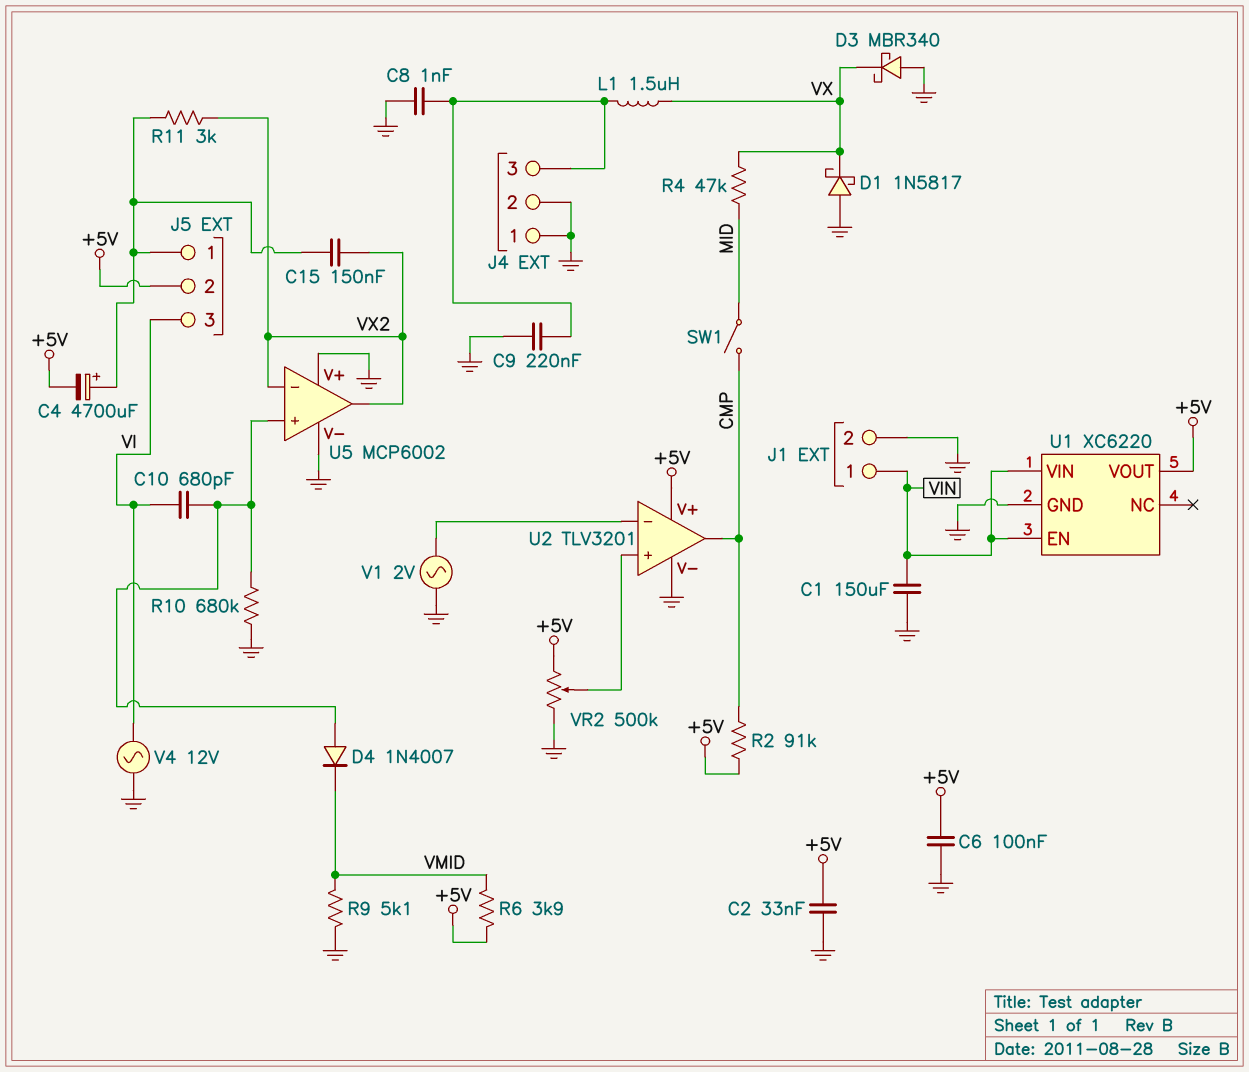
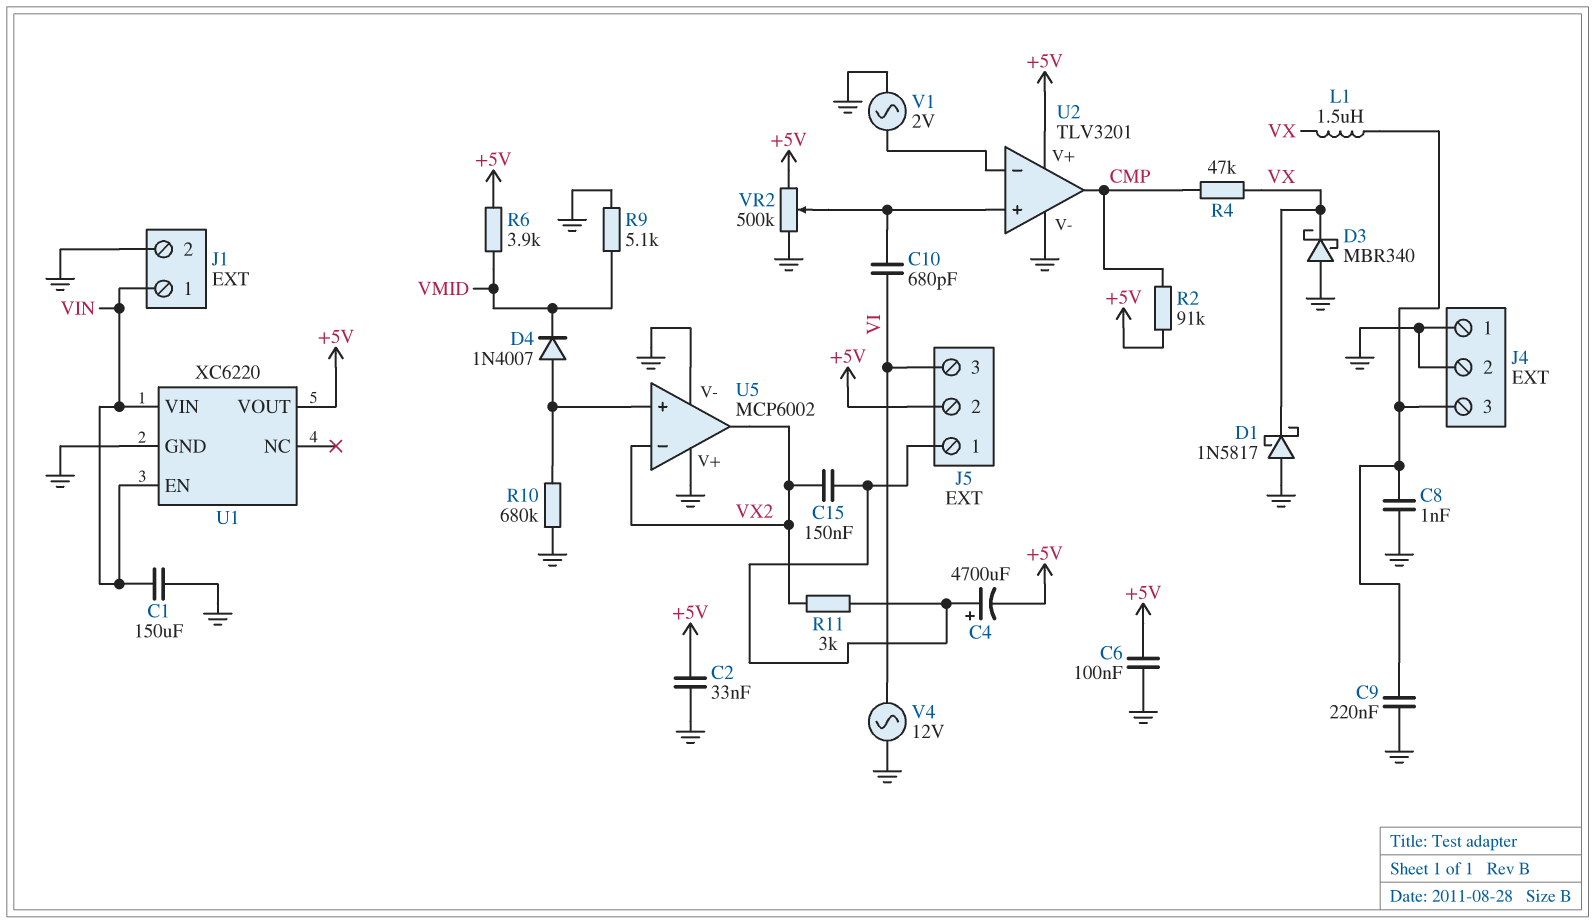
C10: 680pF (U5/in+, VI) -> 680pF (U2/in+, VI)
R4: 47k (MID, VX) -> 47k (CMP, VX)
SW1: switch (CMP, MID) -> none

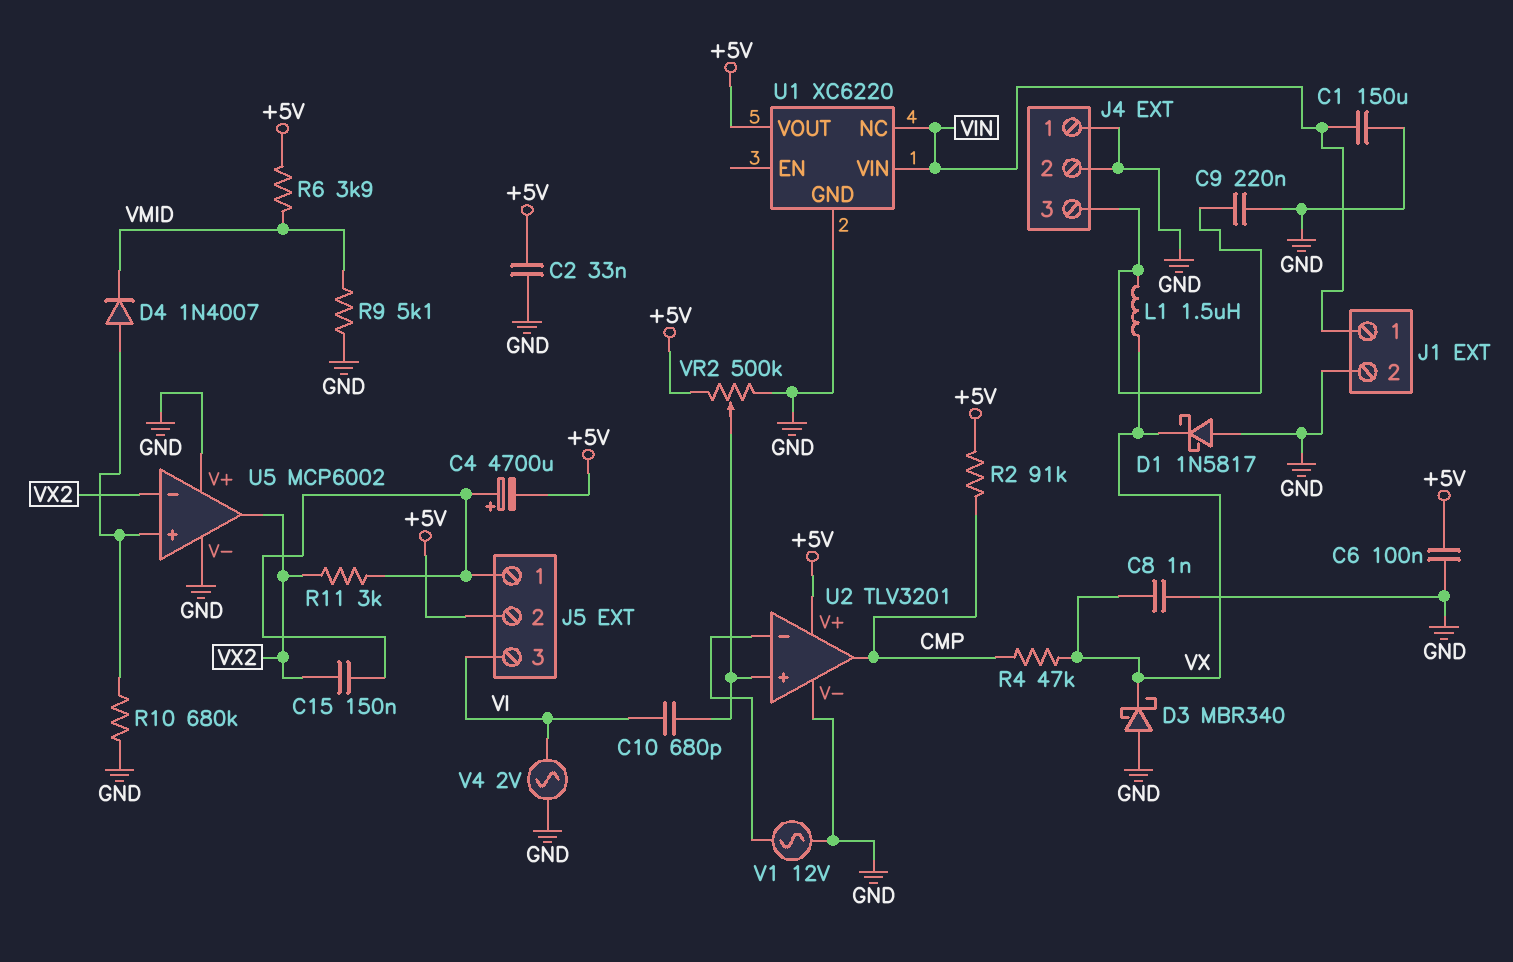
C8: 1nF (GND, J4/3) -> 1nF (GND, VX)
U1 pin EN: VIN -> none
U1 pin NC: none -> VIN
V1: AC 2V (GND, U2/in-) -> AC 12V (GND, U2/in-)
V4: AC 12V (GND, VI) -> AC 2V (GND, VI)

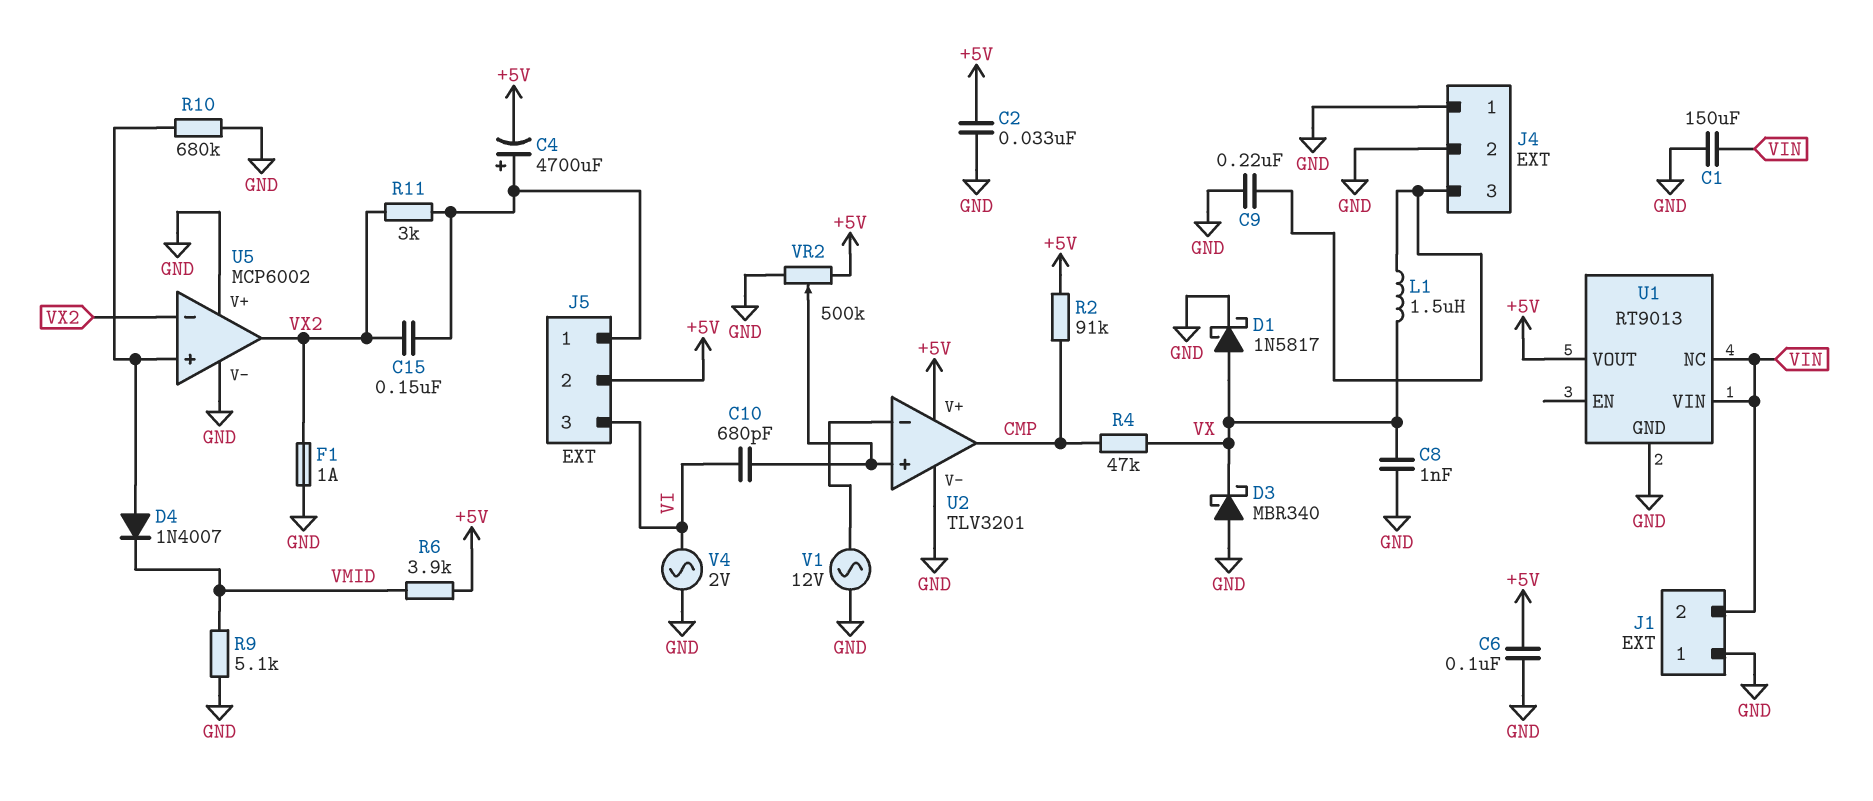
D1: schottky 1N5817 (A GND, K VX) -> schottky 1N5817 (A VX, K GND)
F1: none -> 1A (GND, VX2)
J1 pin 1: VIN -> GND
J1 pin 2: GND -> VIN
U1: XC6220 -> RT9013

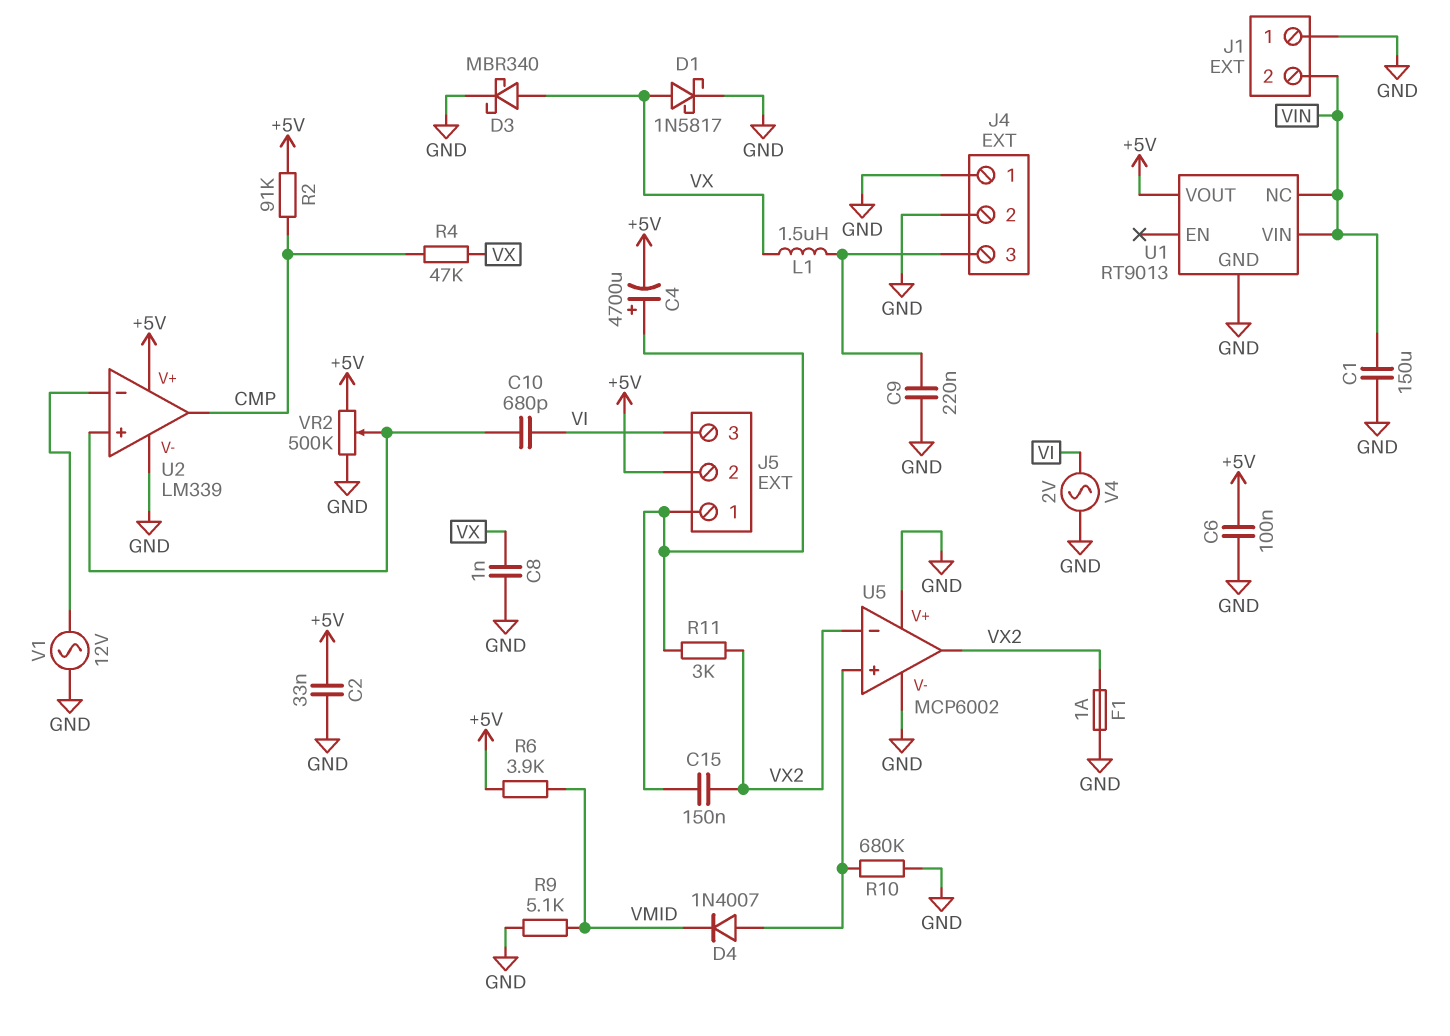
D3: schottky MBR340 (A GND, K VX) -> schottky MBR340 (A VX, K GND)
U2: TLV3201 -> LM339

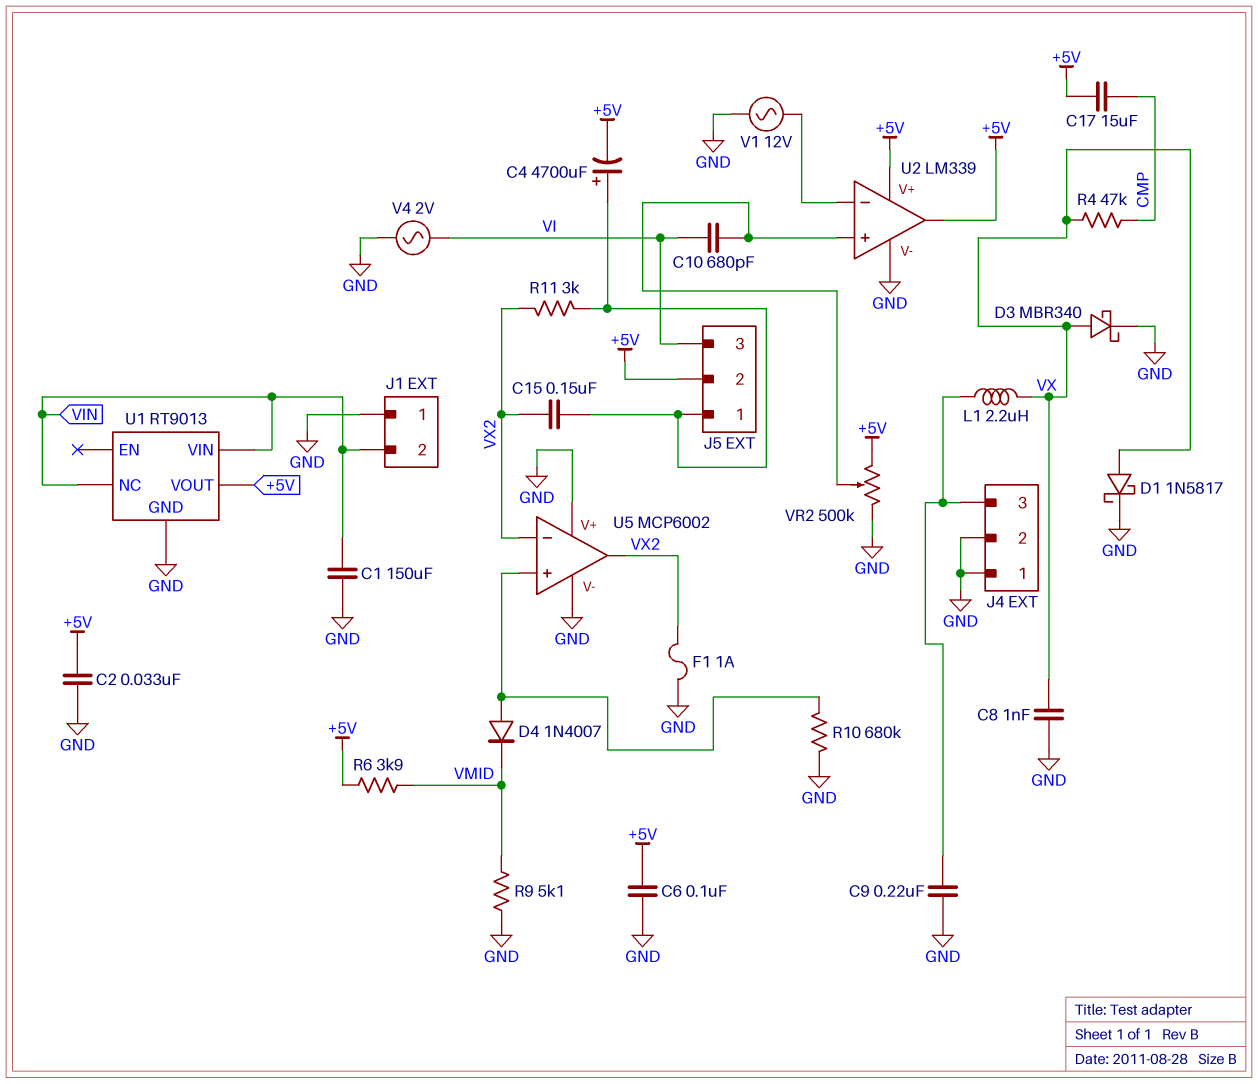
C17: none -> 15uF (+5V, CMP)
L1: 1.5uH (J4/3, VX) -> 2.2uH (J4/3, VX)
R2: 91k (+5V, CMP) -> none
U2 pin out: CMP -> +5V

